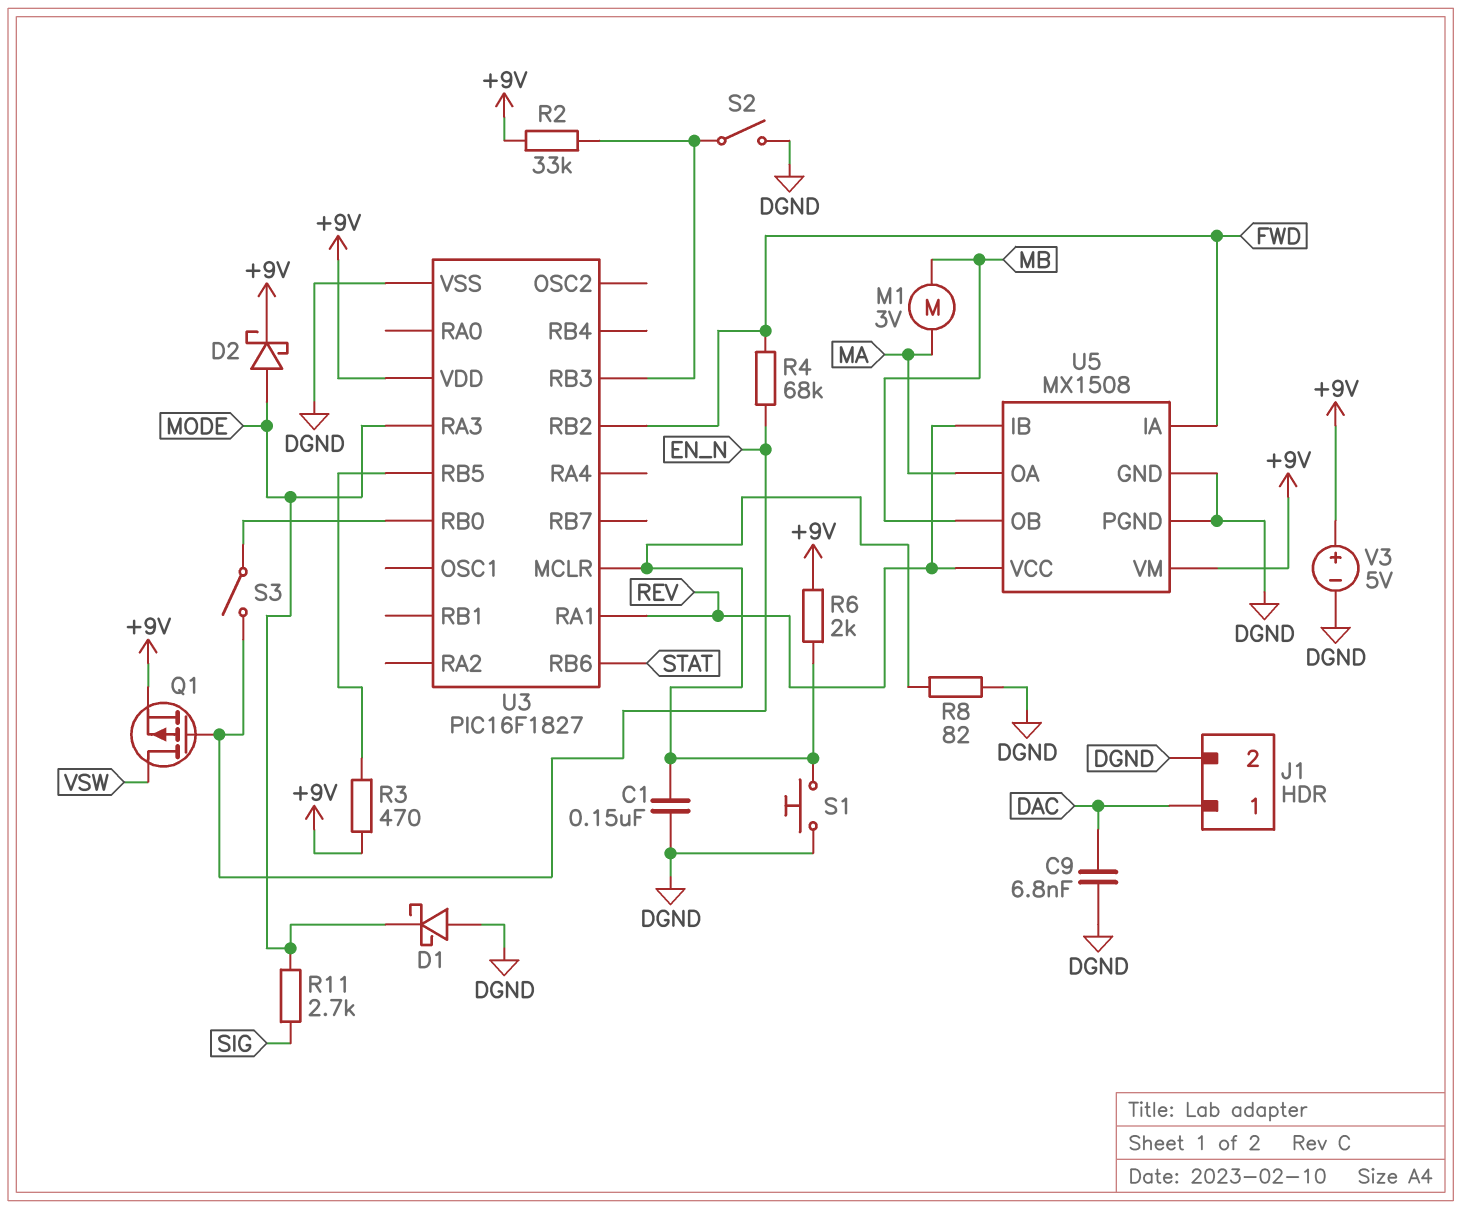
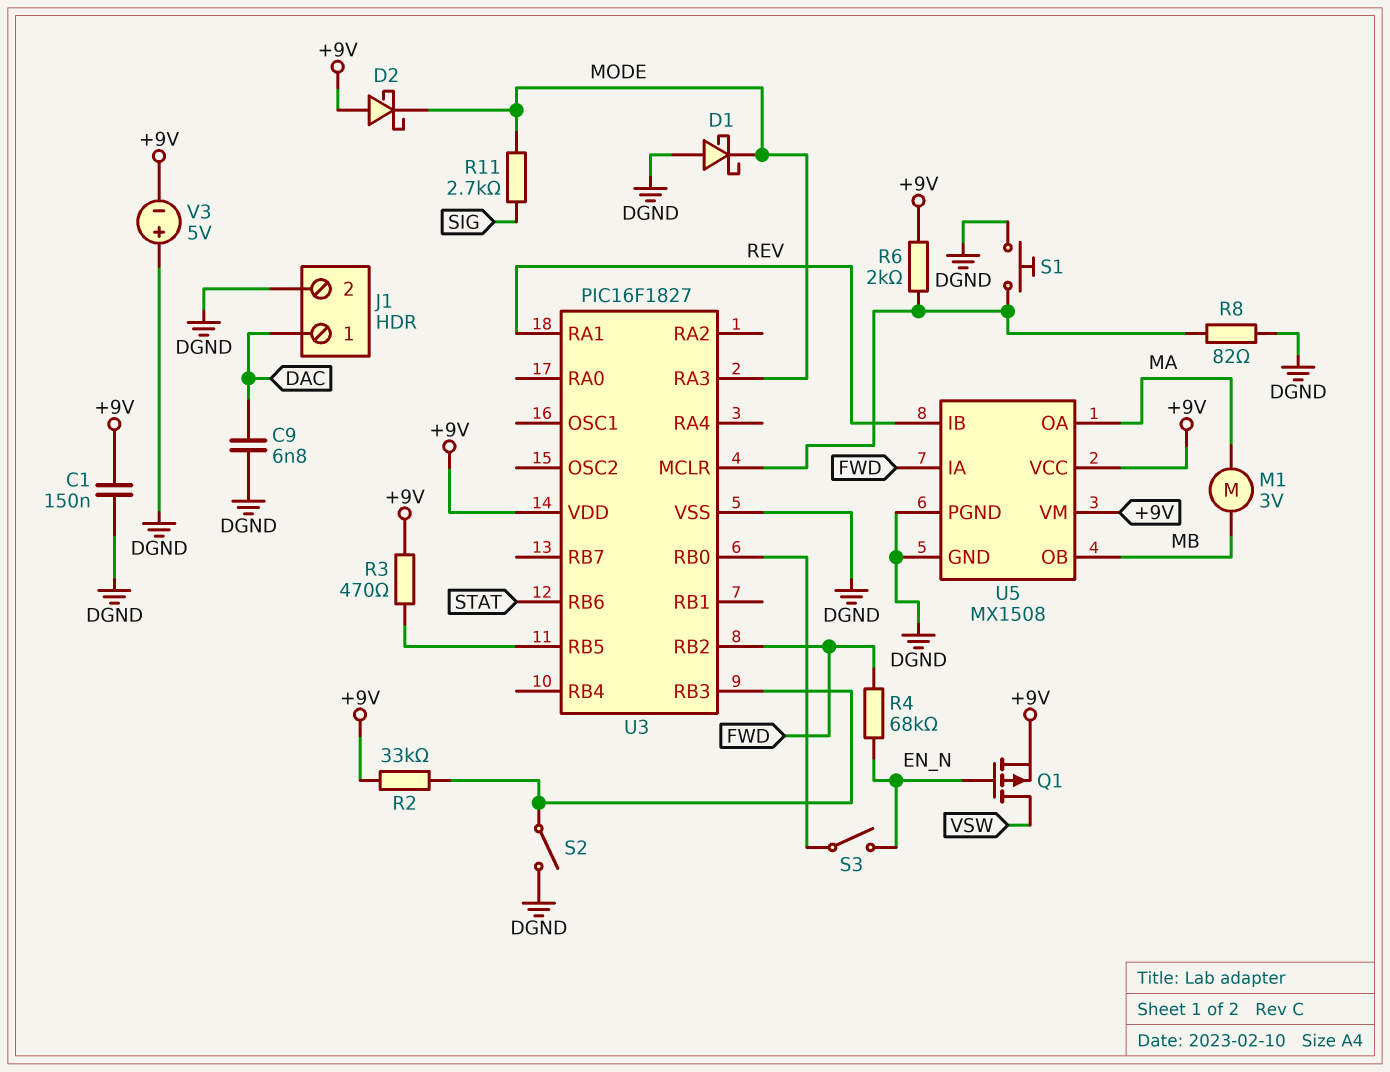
C1: 150nF (DGND, U3/MCLR) -> 150nF (+9V, DGND)
D2: schottky (A MODE, K +9V) -> schottky (A +9V, K MODE)
U5 pin VCC: REV -> +9V
V3: 5V (plus +9V, minus DGND) -> 5V (plus DGND, minus +9V)

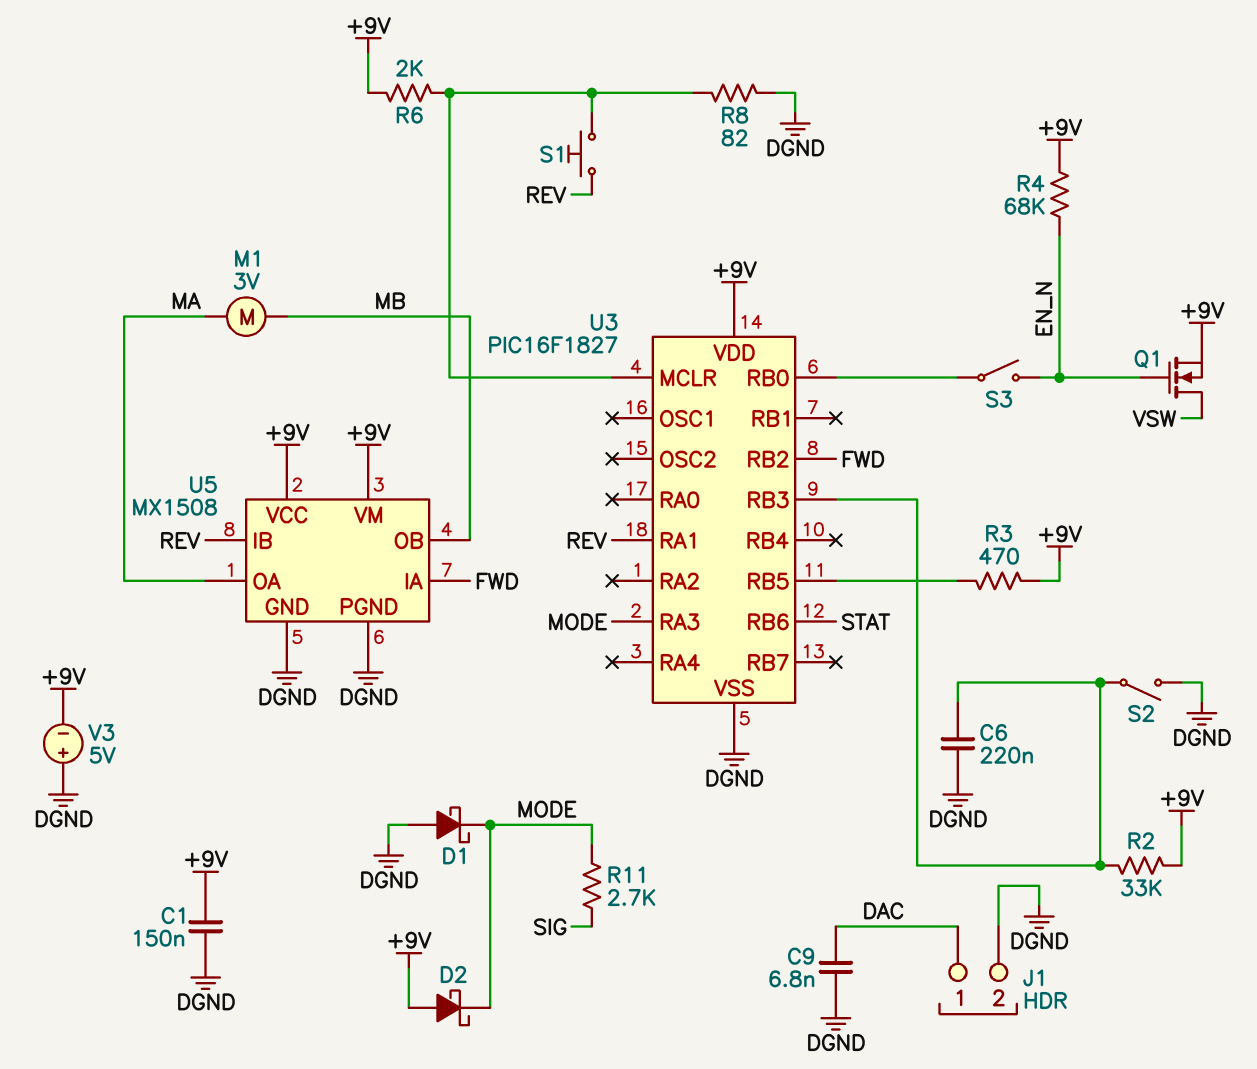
C6: none -> 220nF (DGND, U3/RB3)
Q1: PMOS (G EN_N, D VSW, S +9V) -> NMOS (G EN_N, D VSW, S +9V)
R4: 68k (EN_N, FWD) -> 68k (+9V, EN_N)
S1: button (DGND, U3/MCLR) -> button (REV, U3/MCLR)

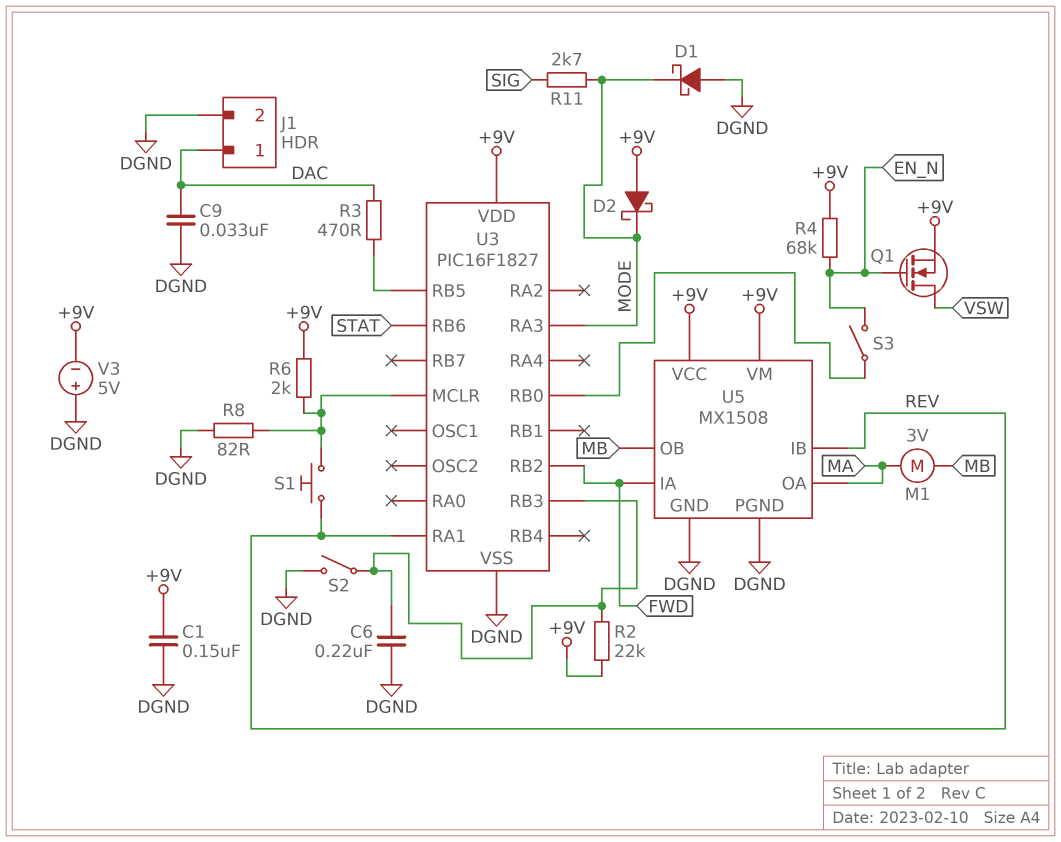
C9: 6.8nF (DAC, DGND) -> 33nF (DAC, DGND)
R2: 33k (+9V, U3/RB3) -> 22k (+9V, U3/RB3)
R3: 470 (+9V, U3/RB5) -> 470 (DAC, U3/RB5)

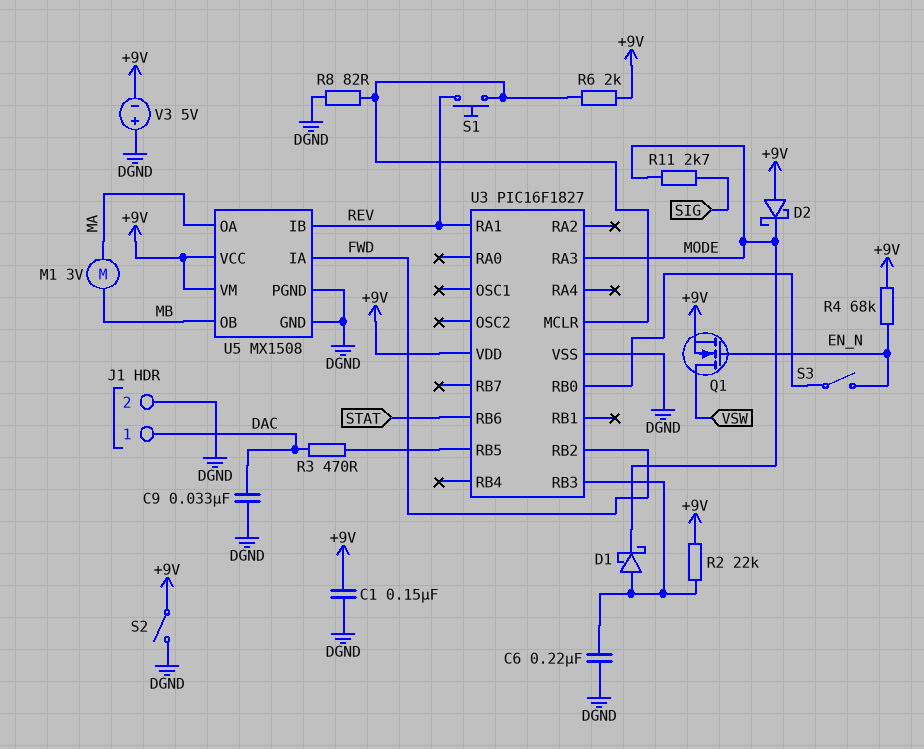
D1: schottky (A DGND, K MODE) -> schottky (A U3/RB3, K MODE)
S2: switch (DGND, U3/RB3) -> switch (+9V, DGND)

